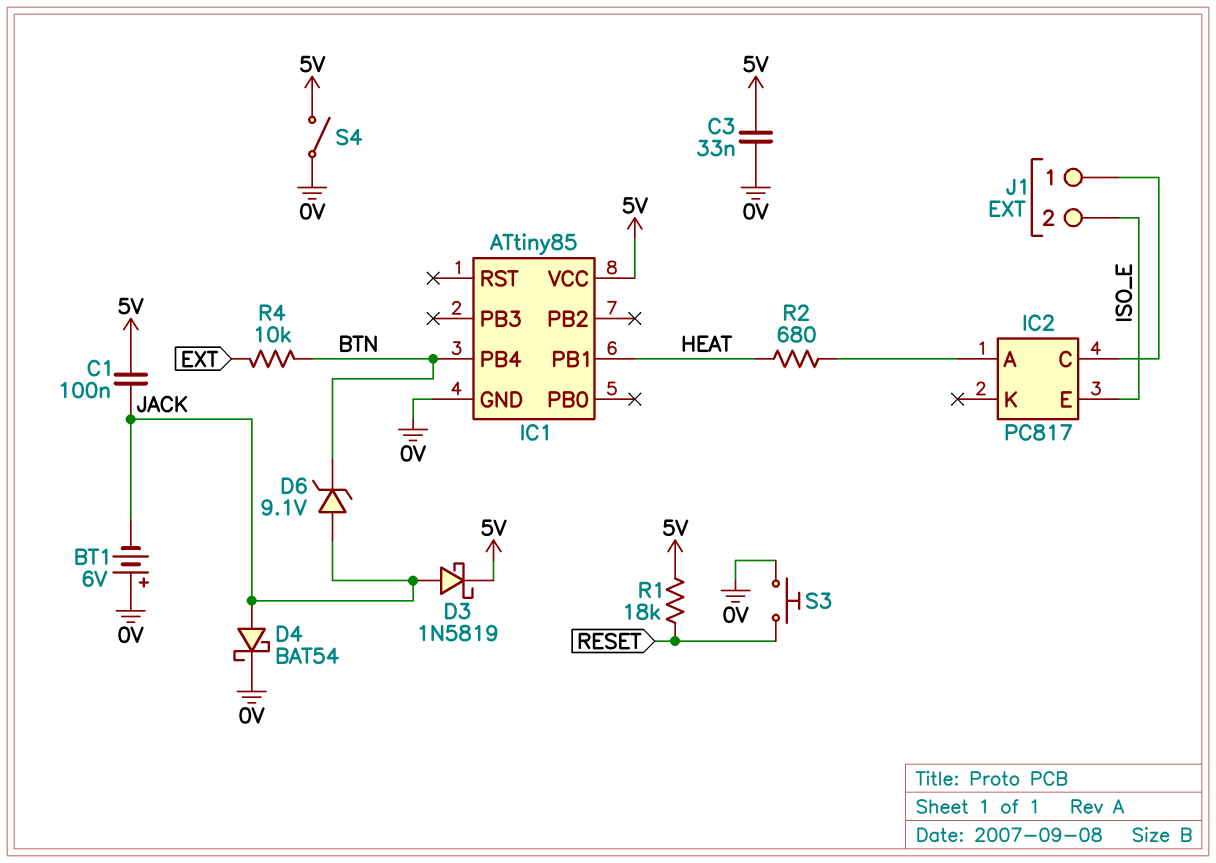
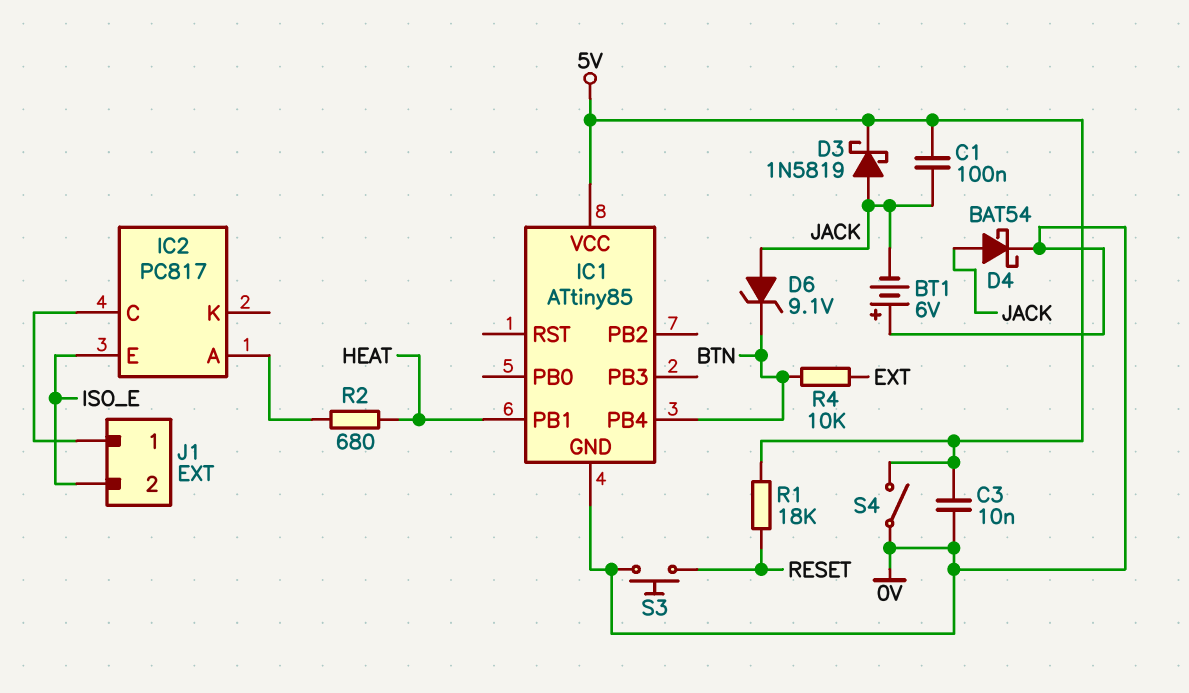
C3: 33nF (0V, 5V) -> 10nF (0V, 5V)

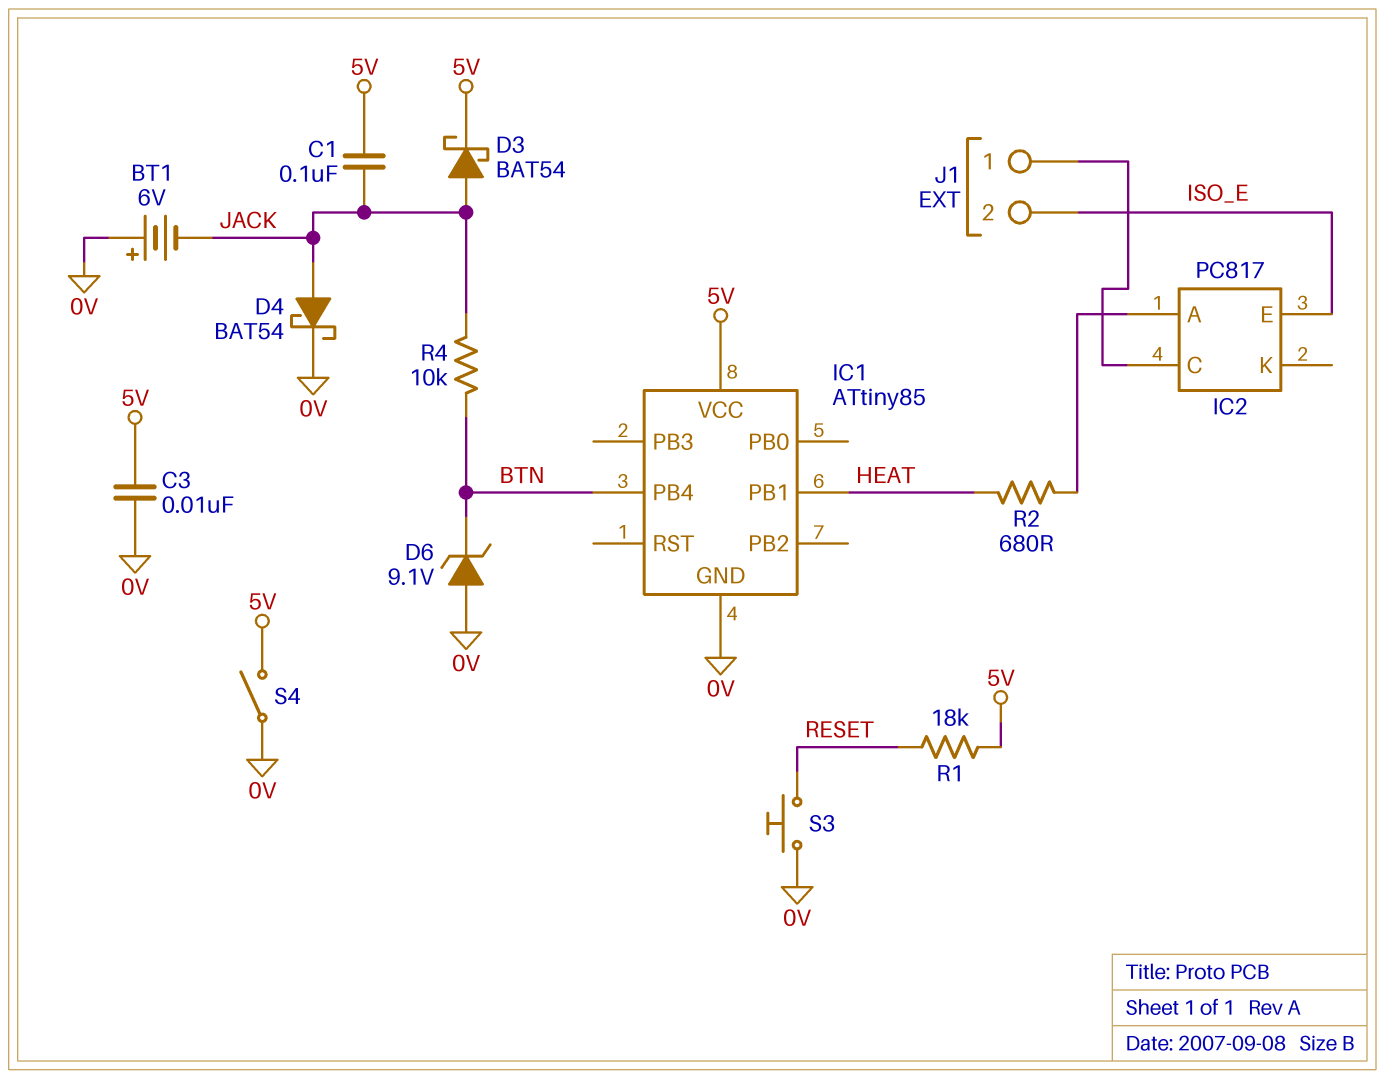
D3: schottky 1N5819 (A JACK, K 5V) -> schottky BAT54 (A JACK, K 5V)
D6: zener 9.1V (A JACK, K BTN) -> zener 9.1V (A 0V, K BTN)
R4: 10k (BTN, EXT) -> 10k (BTN, JACK)

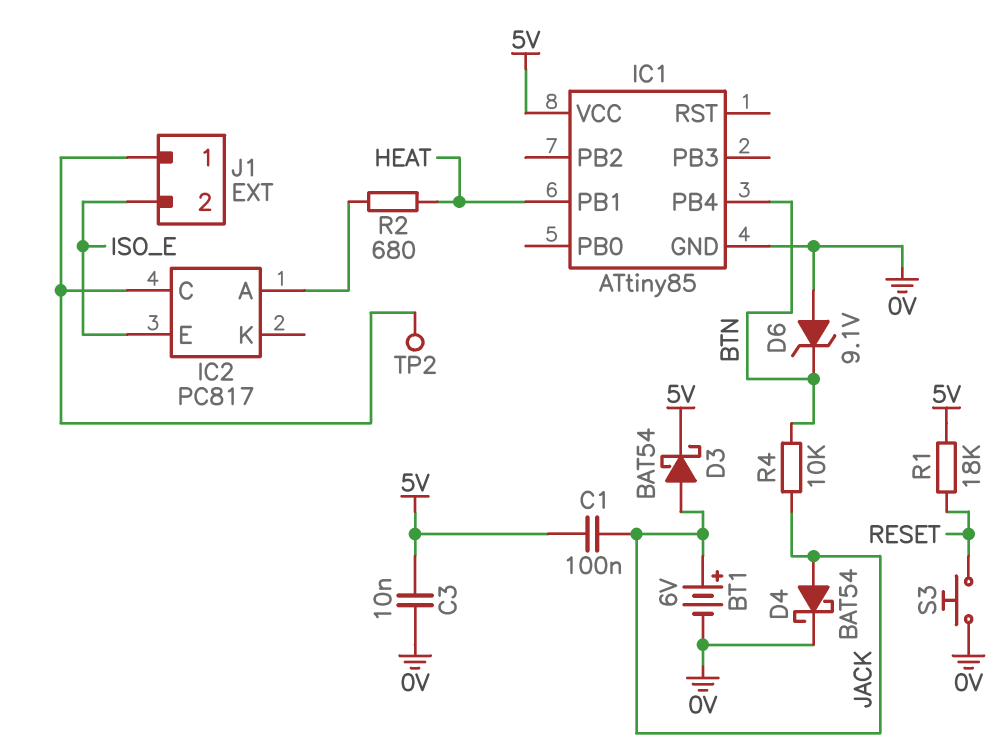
BT1: 6V (plus 0V, minus JACK) -> 6V (plus JACK, minus 0V)
S4: switch (0V, 5V) -> none
TP2: none -> test point (IC2/C)

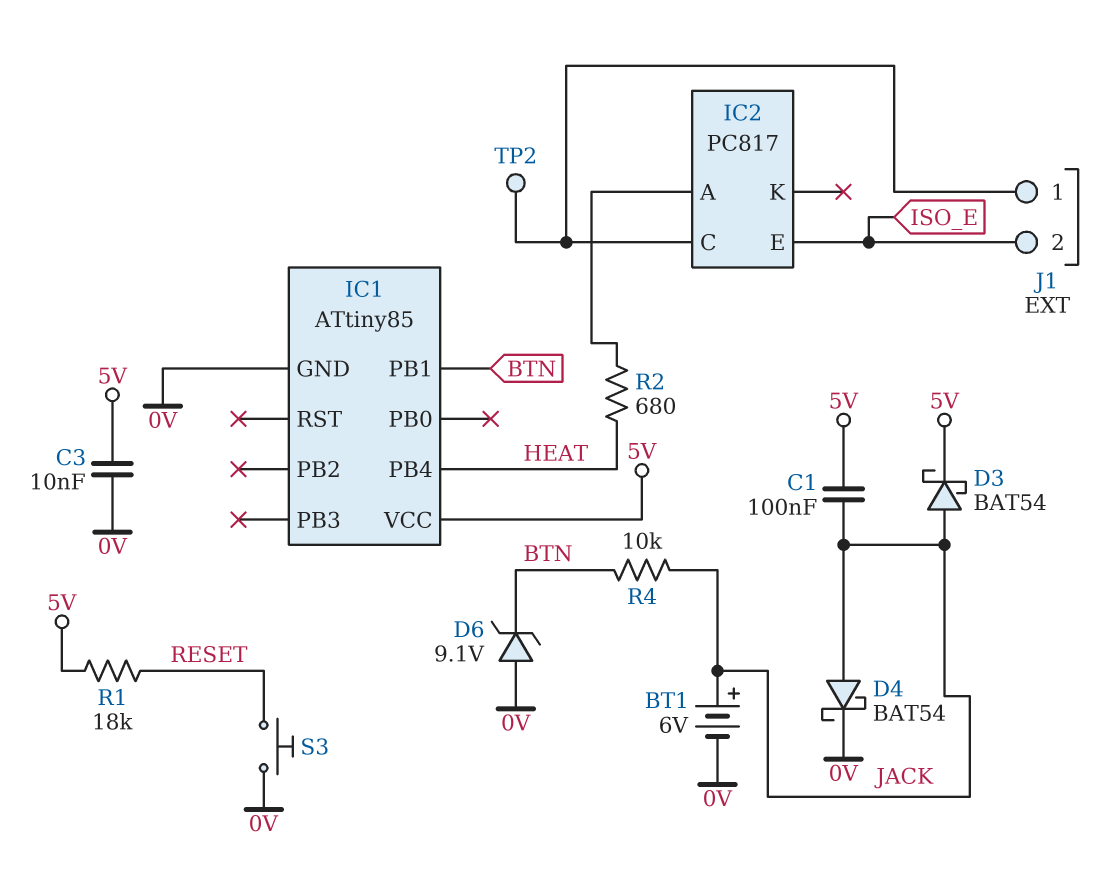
IC1 pin PB1: HEAT -> BTN
IC1 pin PB4: BTN -> HEAT

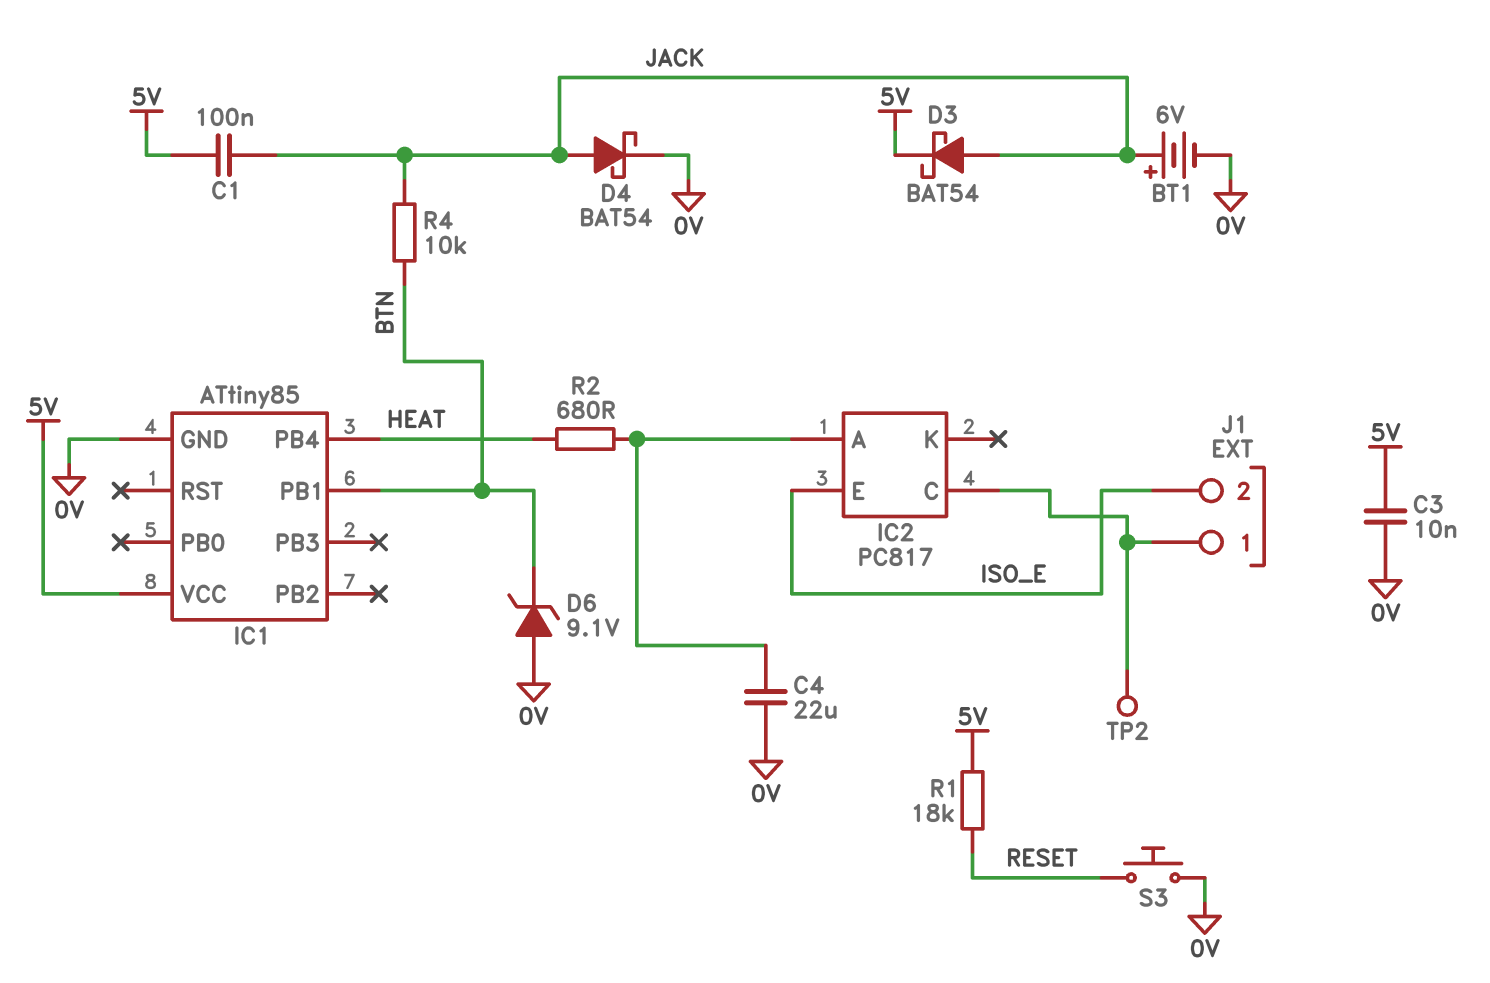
C4: none -> 22uF (0V, IC2/A)

